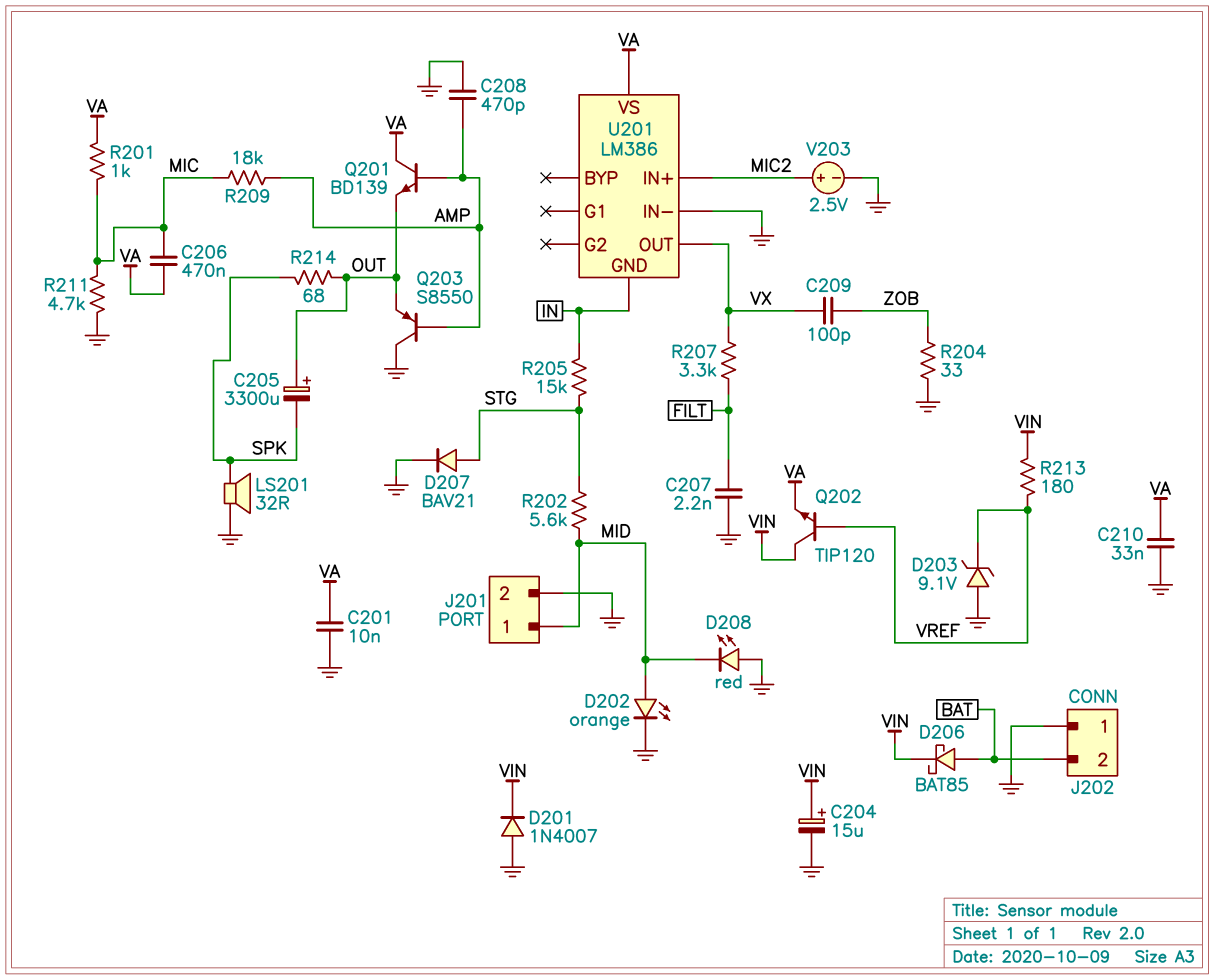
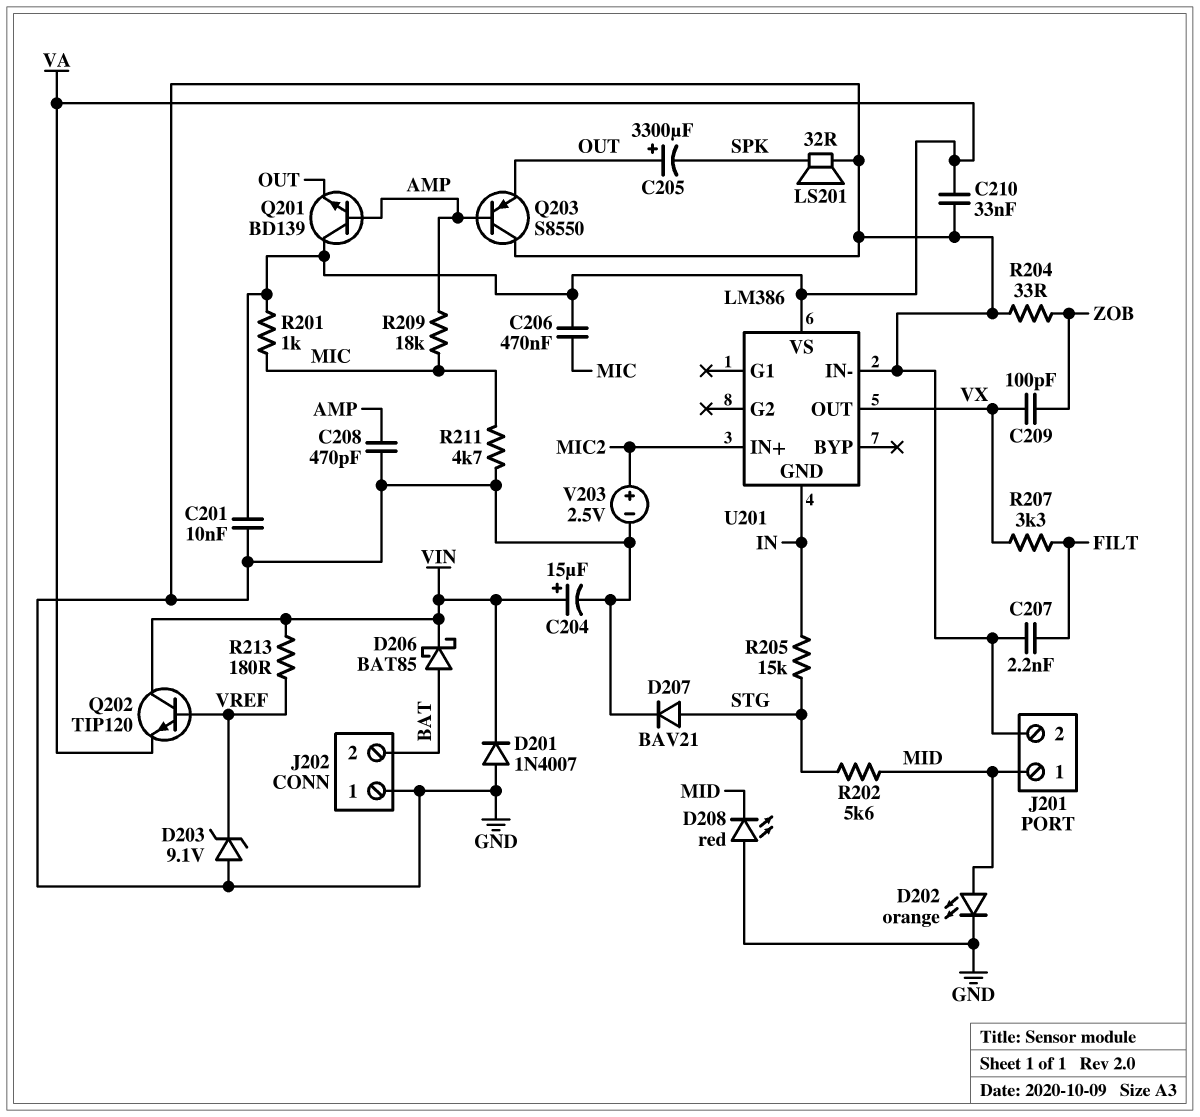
R214: 68 (OUT, SPK) -> none

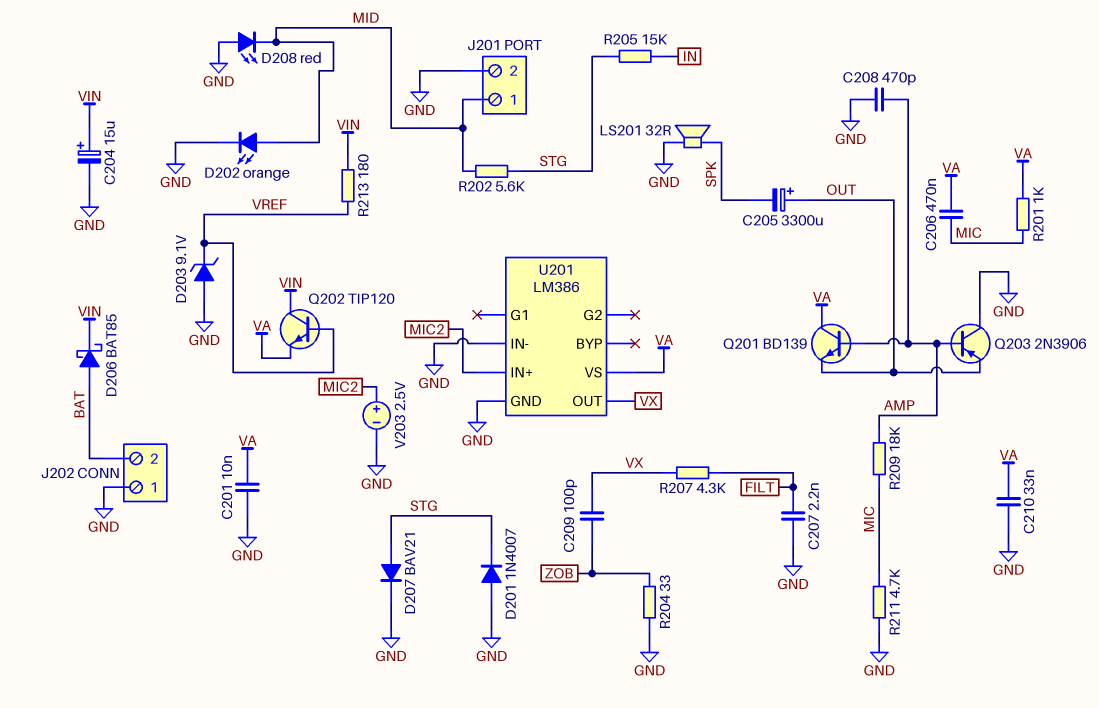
D201: diode 1N4007 (A GND, K VIN) -> diode 1N4007 (A GND, K STG)
Q203: PNP S8550 (B AMP, C GND, E OUT) -> PNP 2N3906 (B AMP, C GND, E OUT)
R207: 3.3k (FILT, VX) -> 4.3k (FILT, VX)
U201 pin GND: IN -> GND

